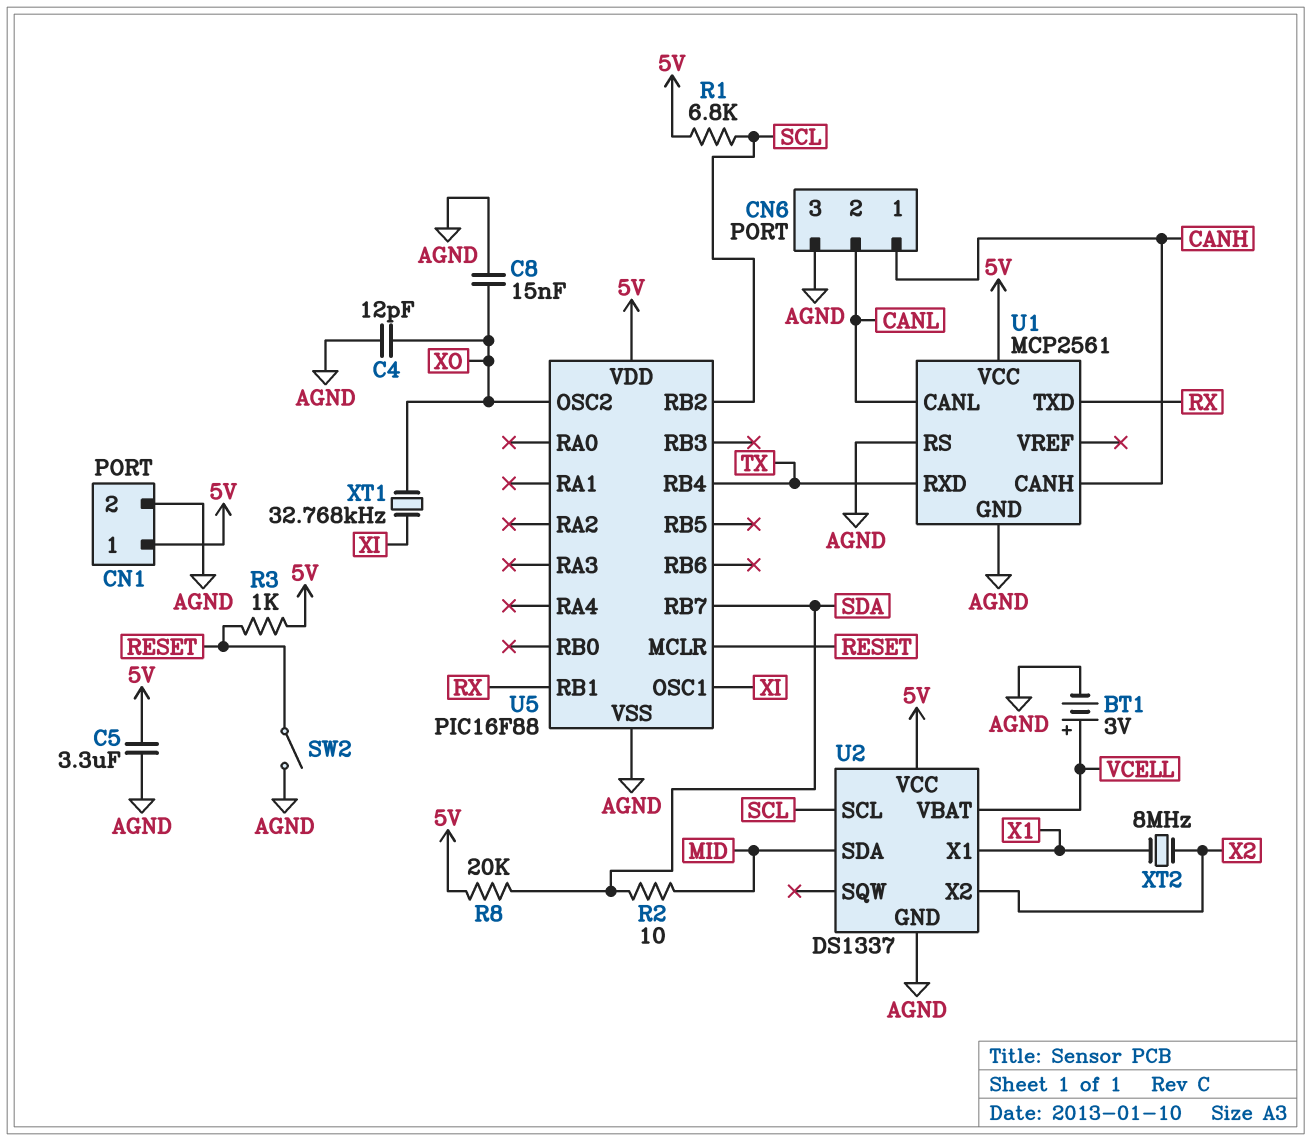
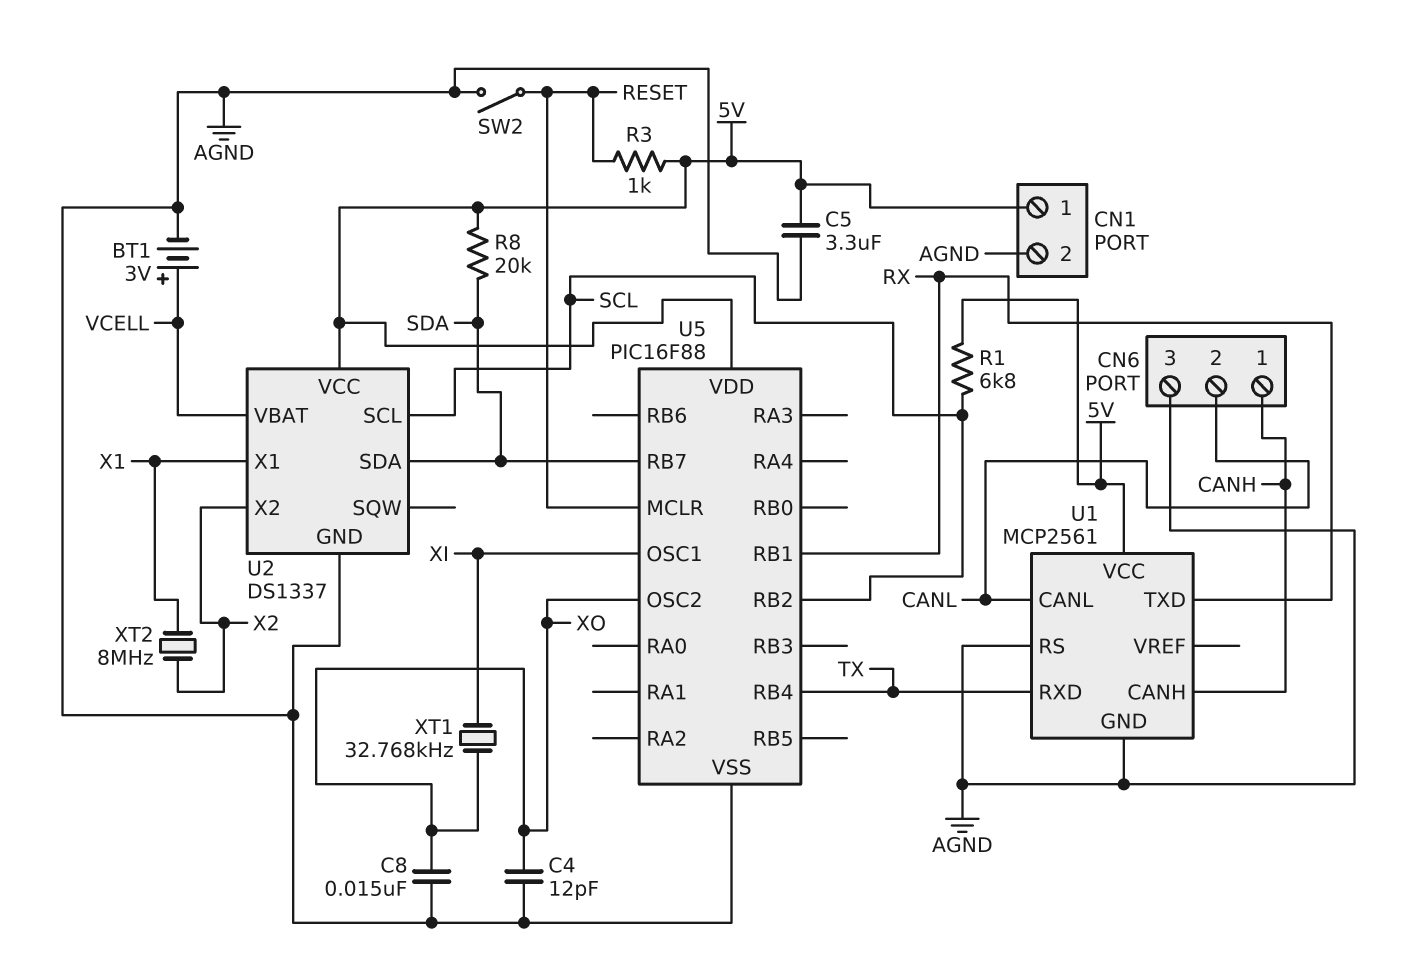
R2: 10 (MID, SDA) -> none
U2 pin SDA: MID -> SDA

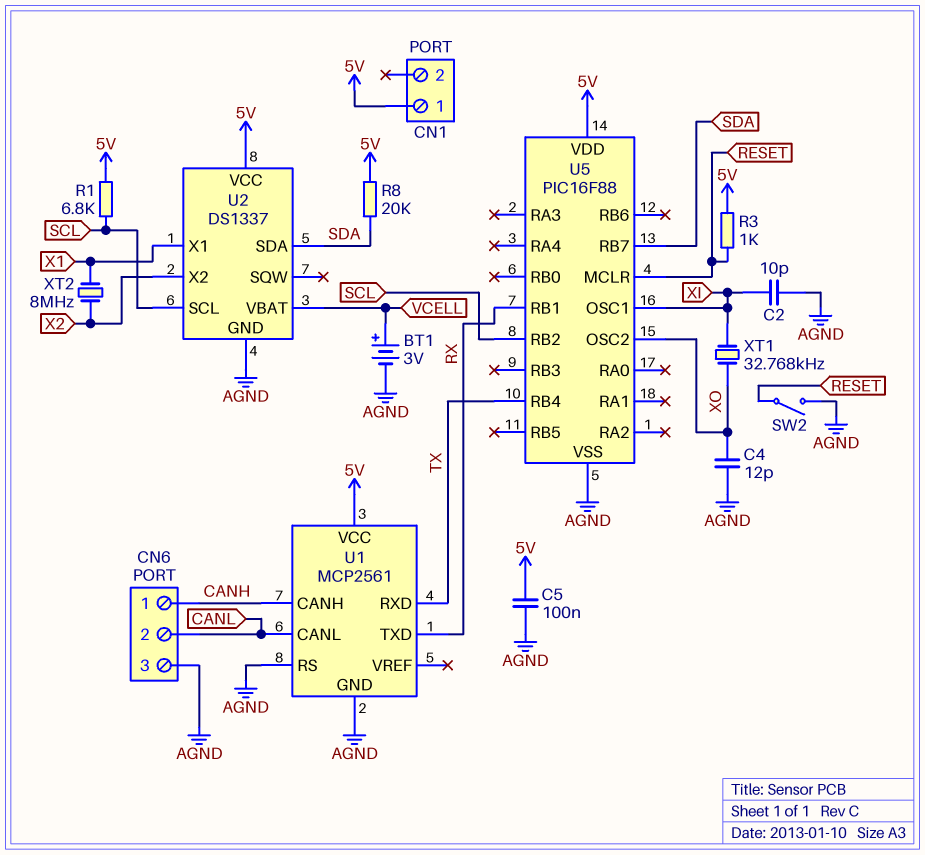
C2: none -> 10pF (AGND, XI)
C5: 3.3uF (5V, AGND) -> 100nF (5V, AGND)
C8: 15nF (AGND, XO) -> none
CN1 pin 2: AGND -> none

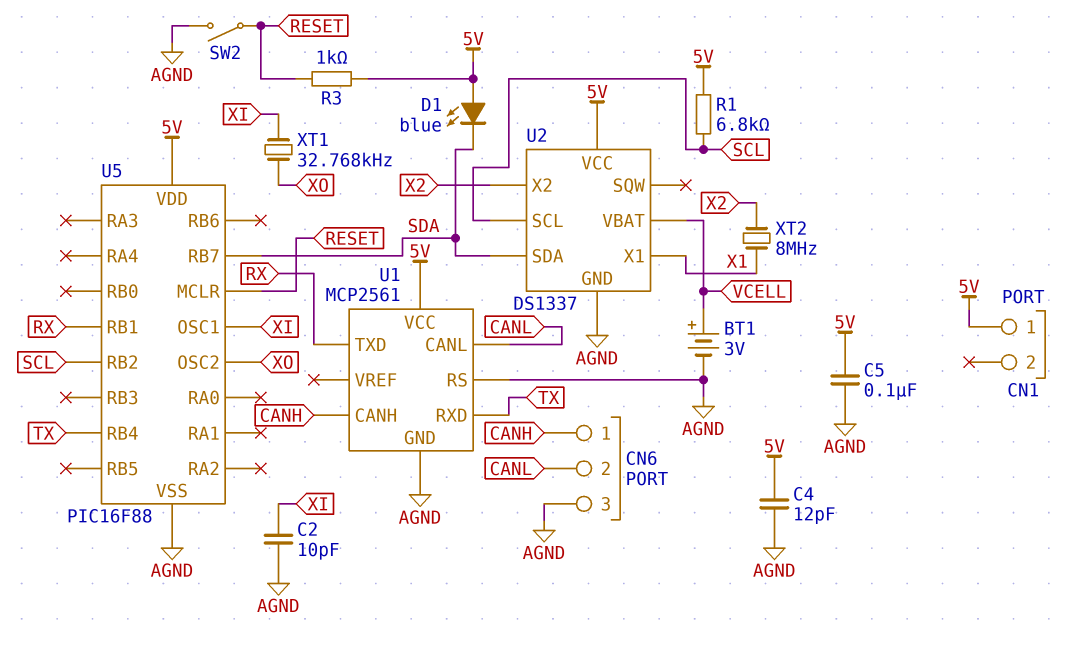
C4: 12pF (AGND, XO) -> 12pF (5V, AGND)
D1: none -> LED blue (A 5V, K SDA)
R8: 20k (5V, SDA) -> none

